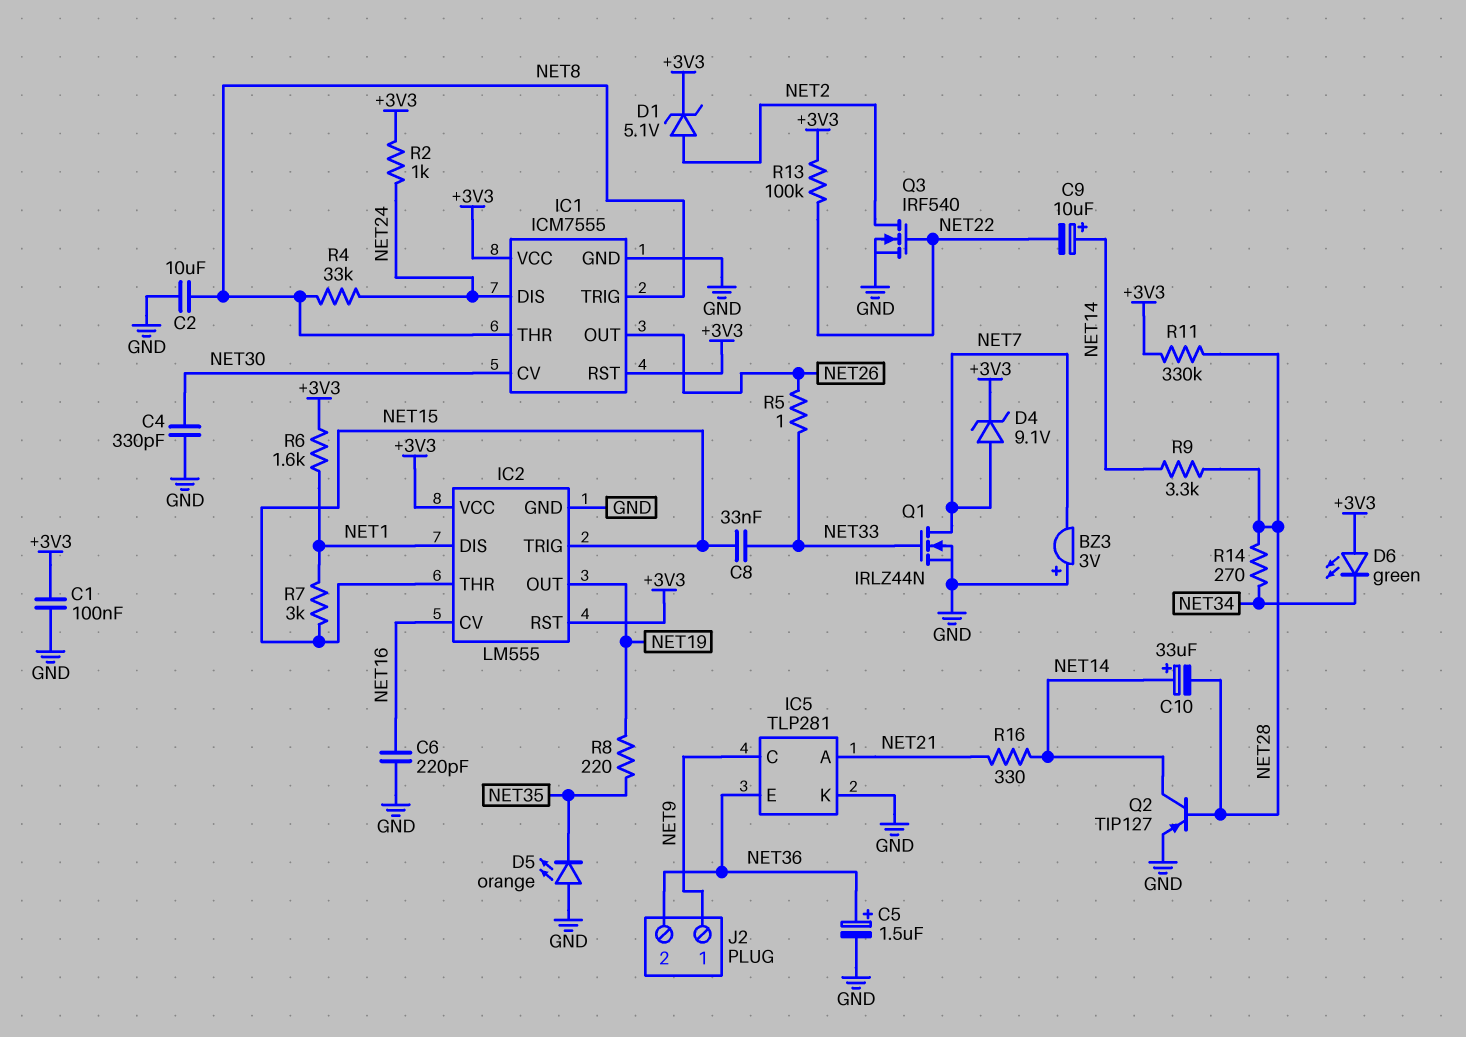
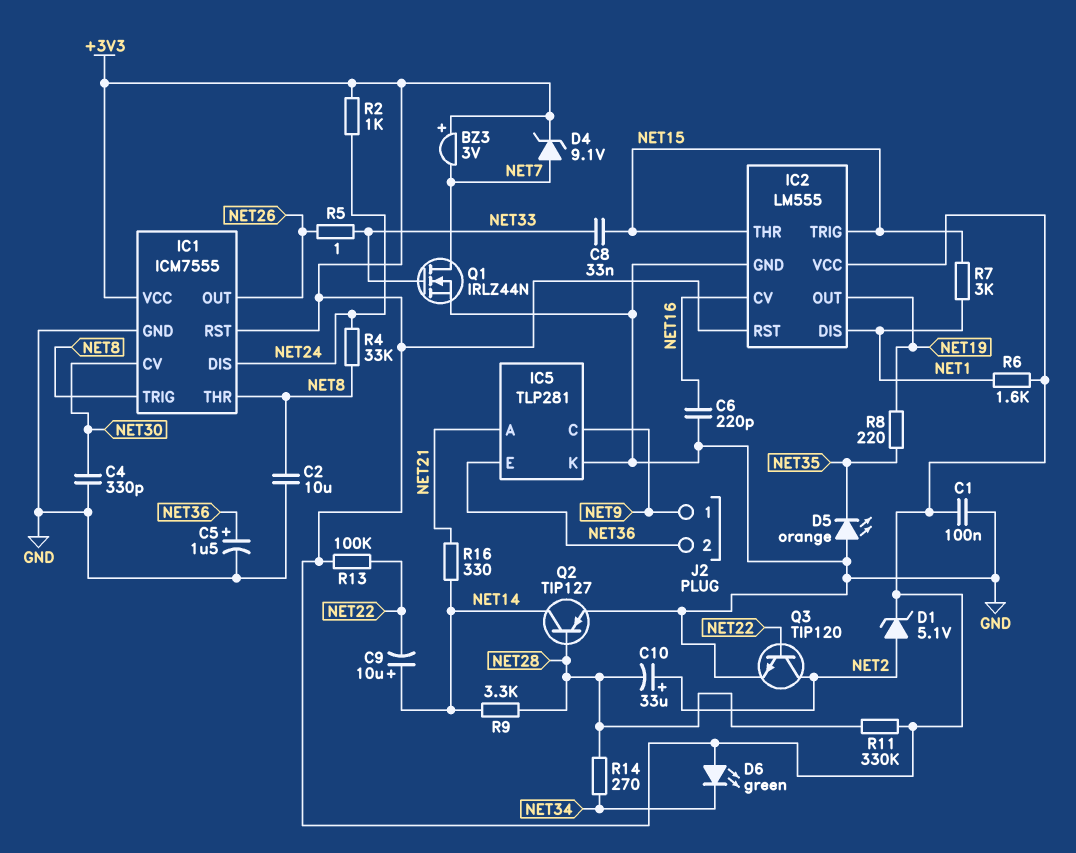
BZ3: buzzer 3V (plus GND, minus NET7) -> buzzer 3V (plus +3V3, minus NET7)
C10: 33uF (plus NET14, minus NET28) -> 33uF (plus NET2, minus NET28)
Q3: NMOS IRF540 (G NET22, D NET2, S GND) -> NPN TIP120 (B NET22, C NET2, E GND)

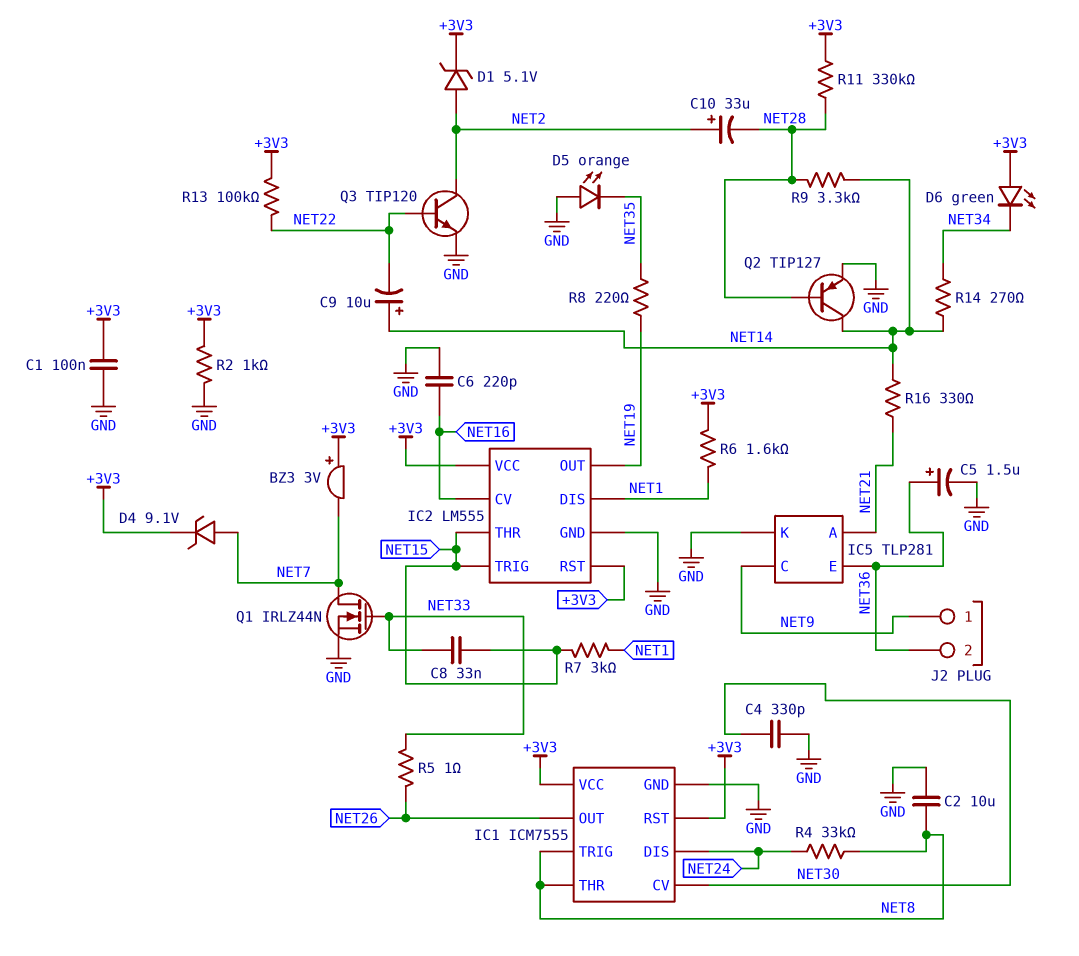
R2: 1k (+3V3, NET24) -> 1k (+3V3, GND)
R14: 270 (NET28, NET34) -> 270 (NET14, NET34)

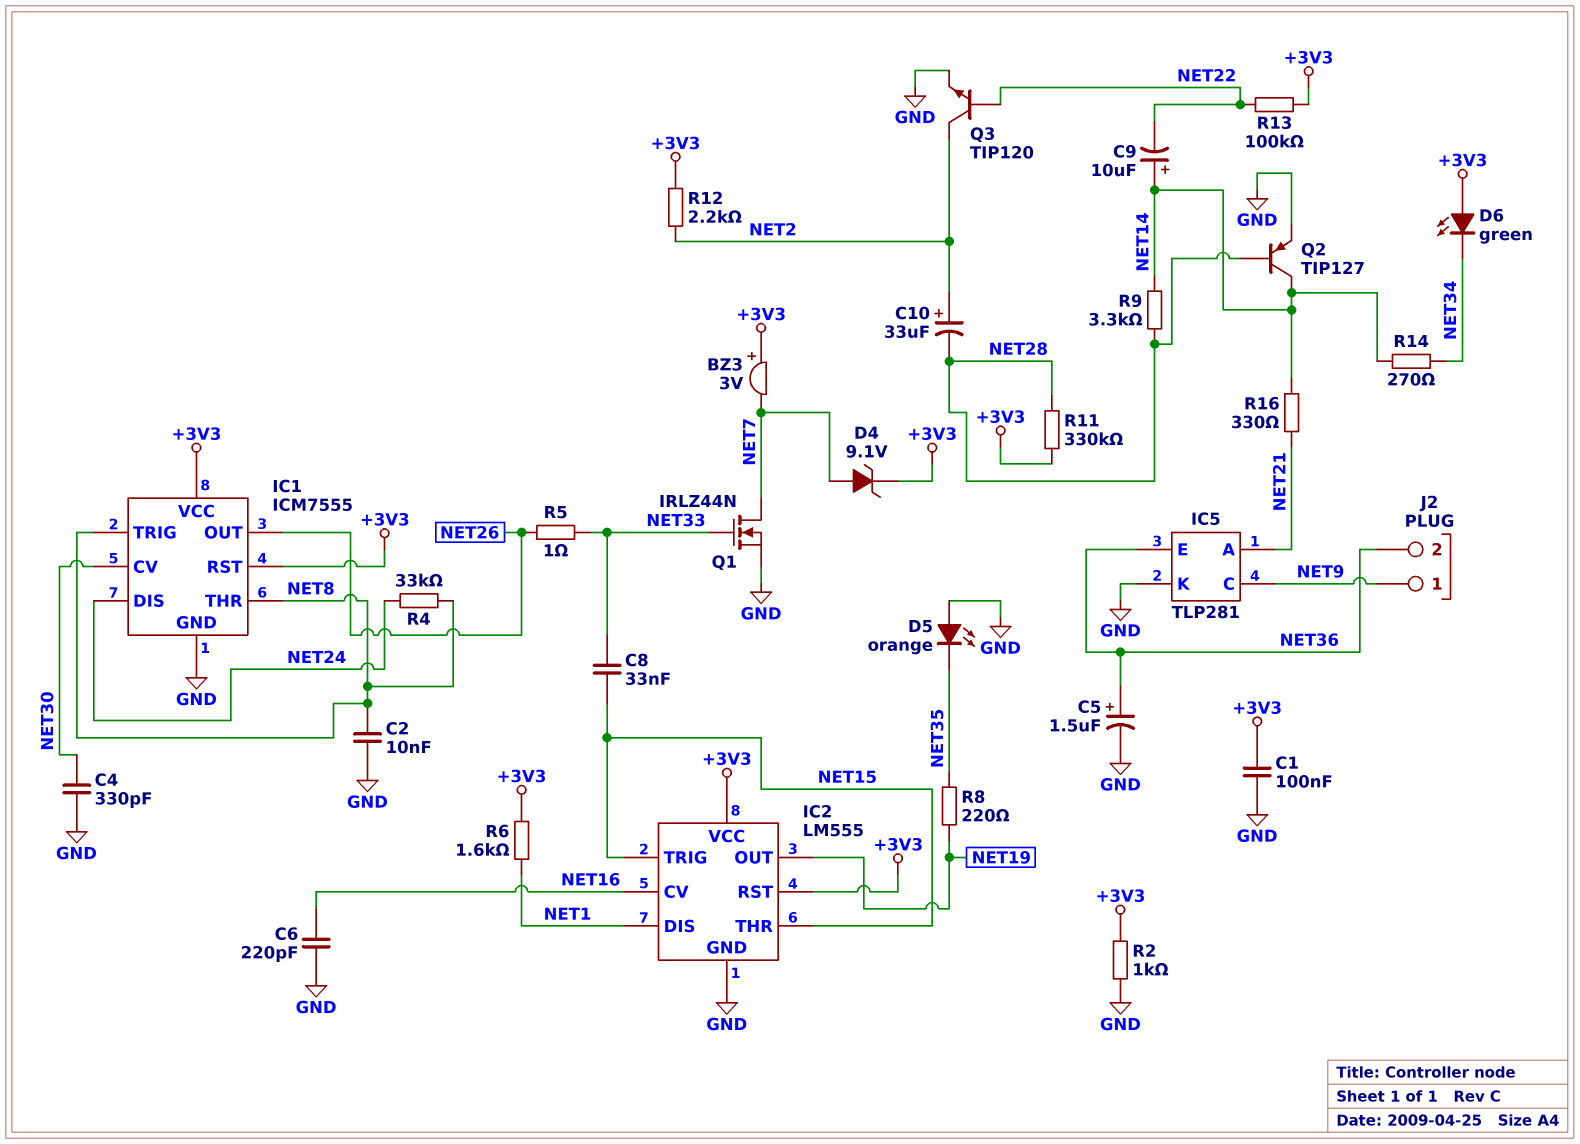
C2: 10uF (GND, NET8) -> 10nF (GND, NET8)
D1: zener 5.1V (A NET2, K +3V3) -> none
R7: 3k (NET1, NET15) -> none
R12: none -> 2.2k (+3V3, NET2)

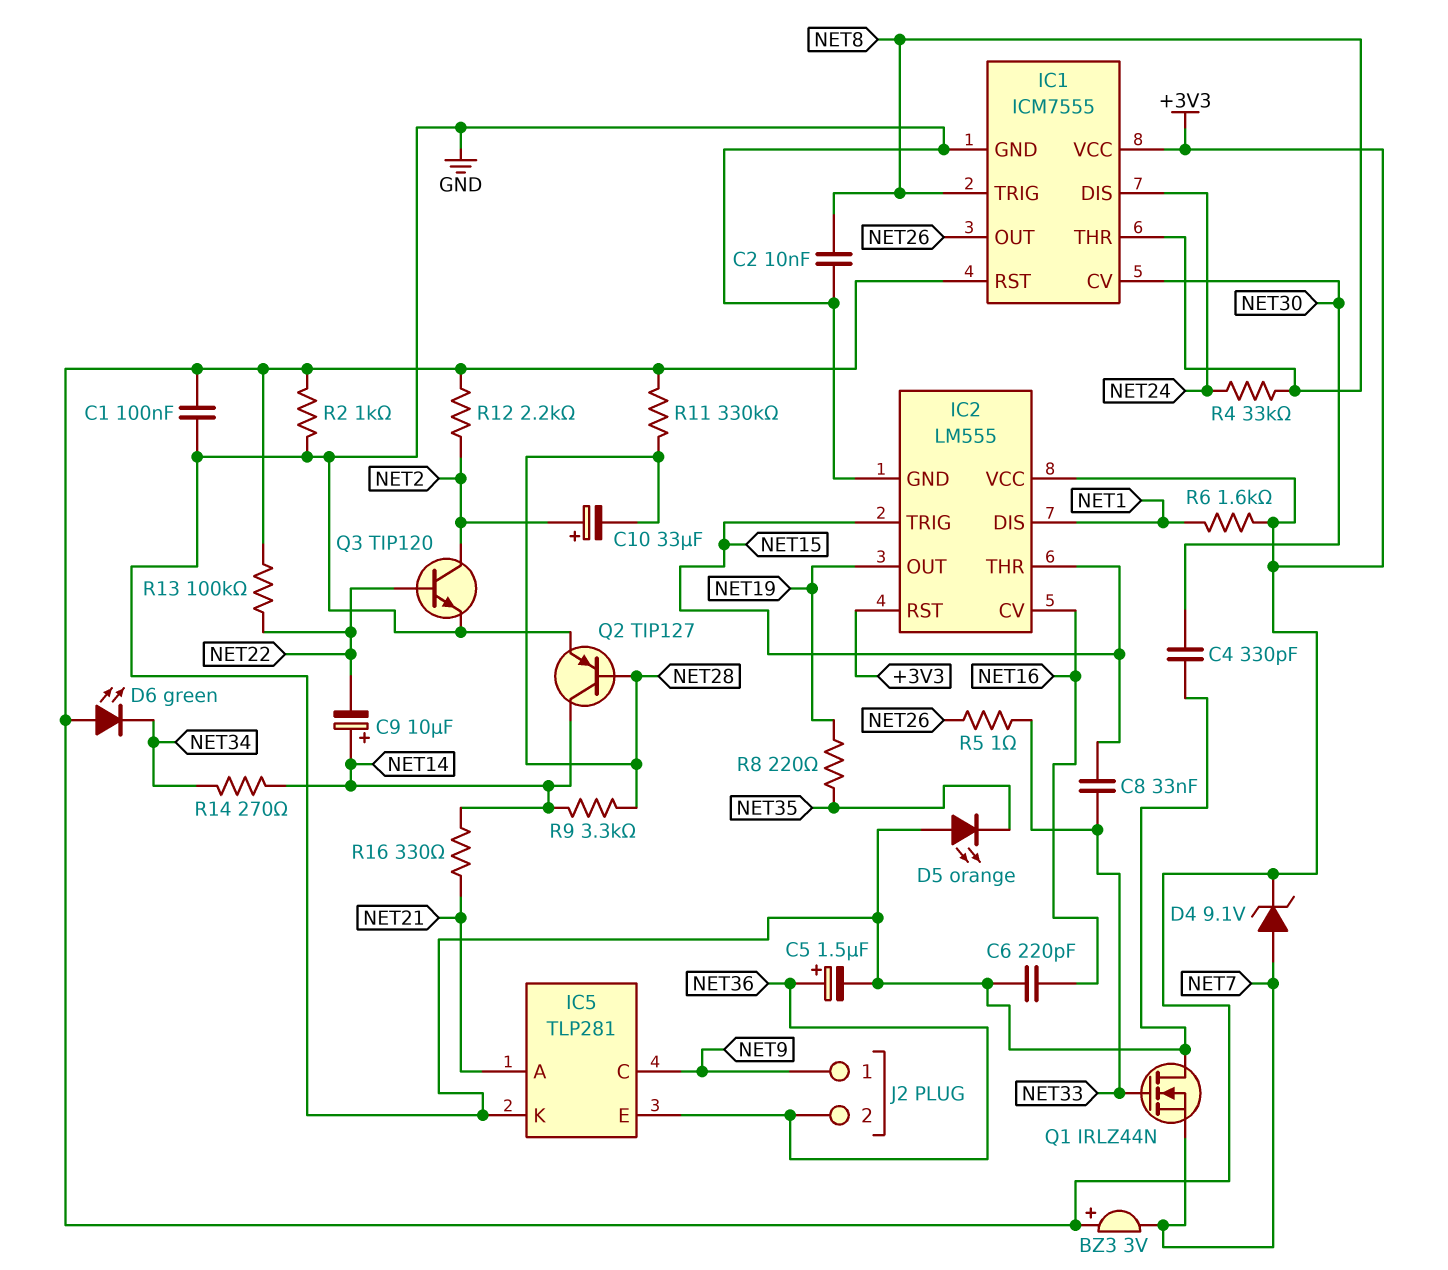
Q1: NMOS IRLZ44N (G NET33, D NET7, S GND) -> NMOS IRLZ44N (G NET33, D GND, S NET7)

